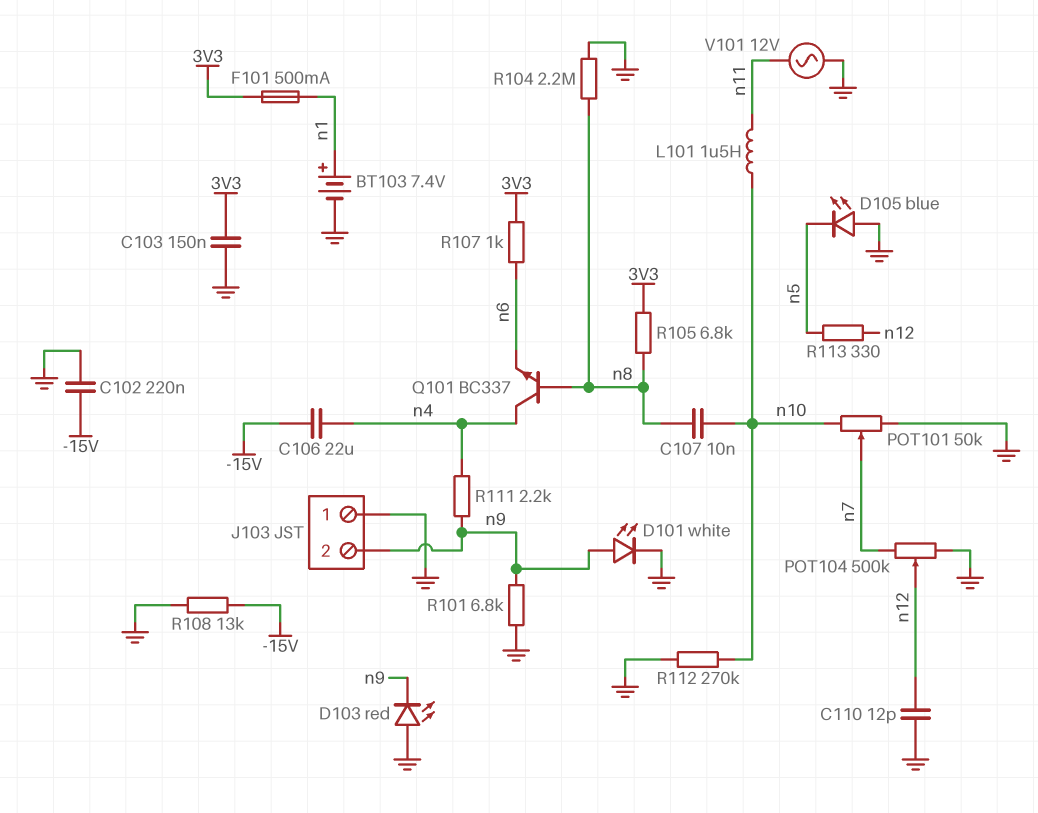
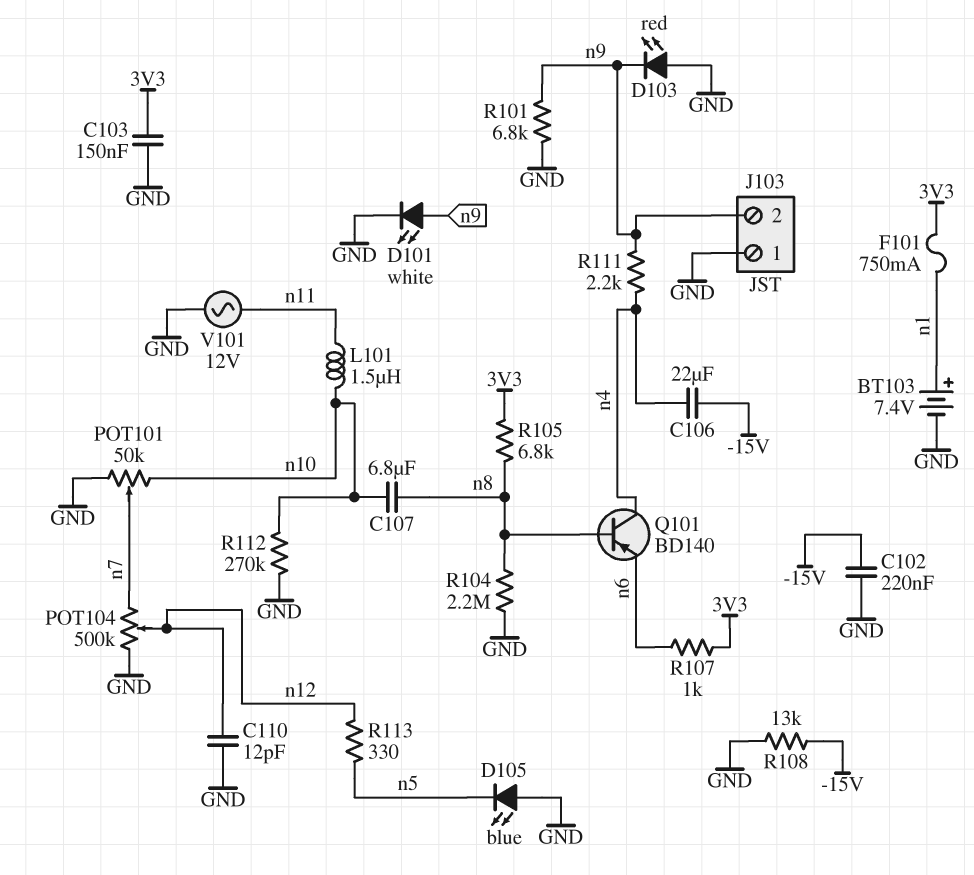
C107: 10nF (n8, n10) -> 6.8uF (n8, n10)
F101: 500mA (3V3, n1) -> 750mA (3V3, n1)
Q101: NPN BC337 (B n8, C n4, E n6) -> PNP BD140 (B n8, C n4, E n6)

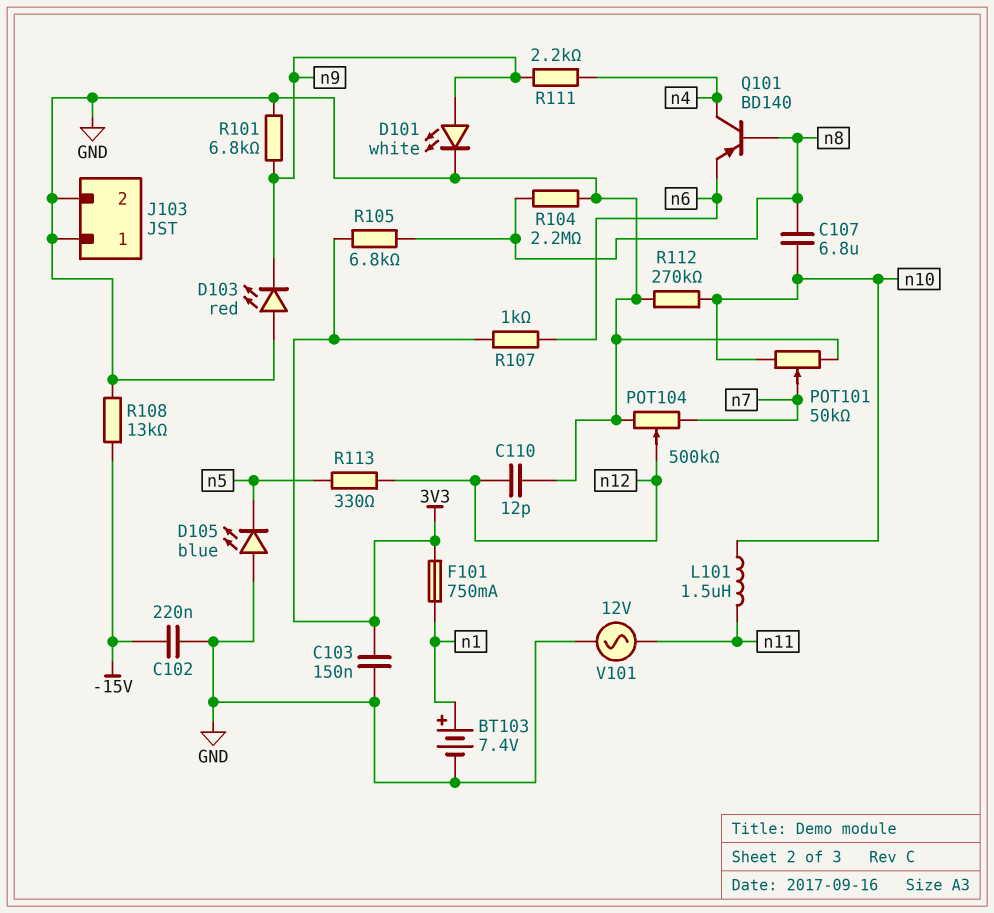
C106: 22uF (-15V, n4) -> none
J103 pin 2: n9 -> GND

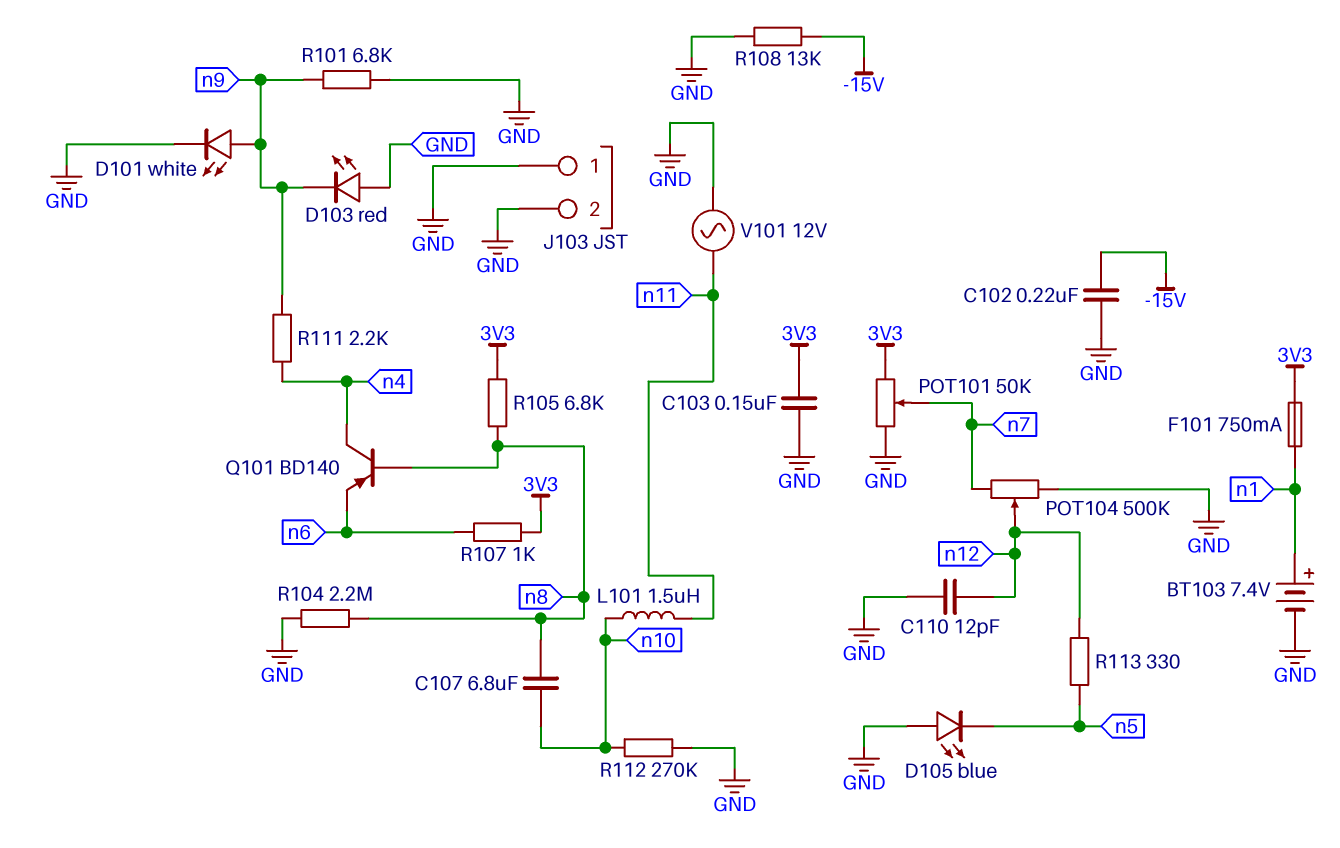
POT101: 50k (GND, n10, wiper n7) -> 50k (3V3, GND, wiper n7)

